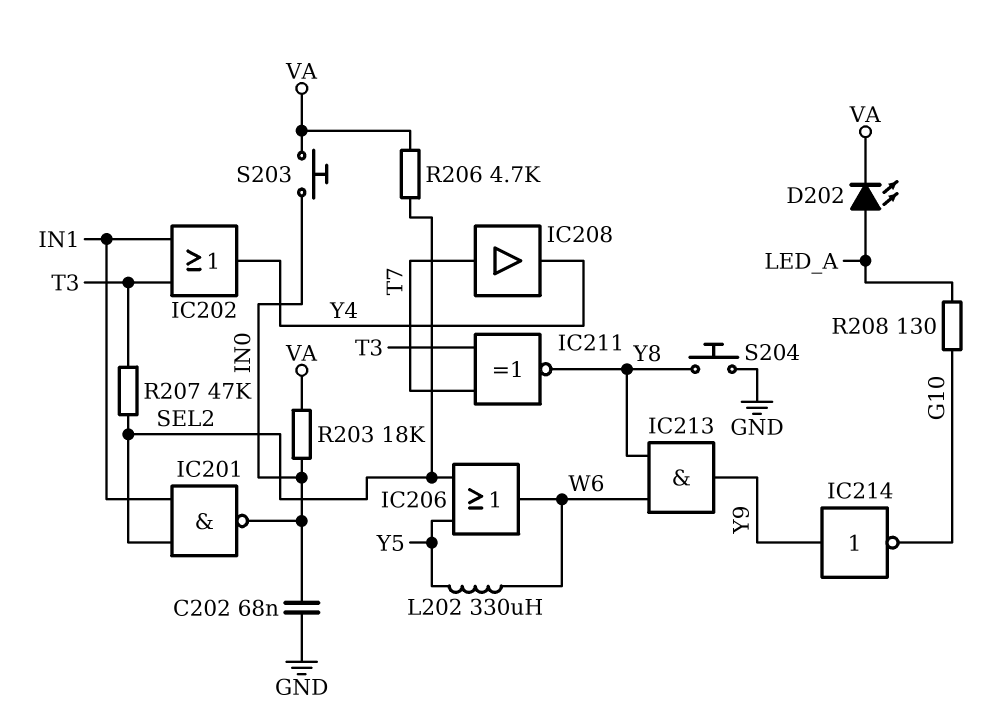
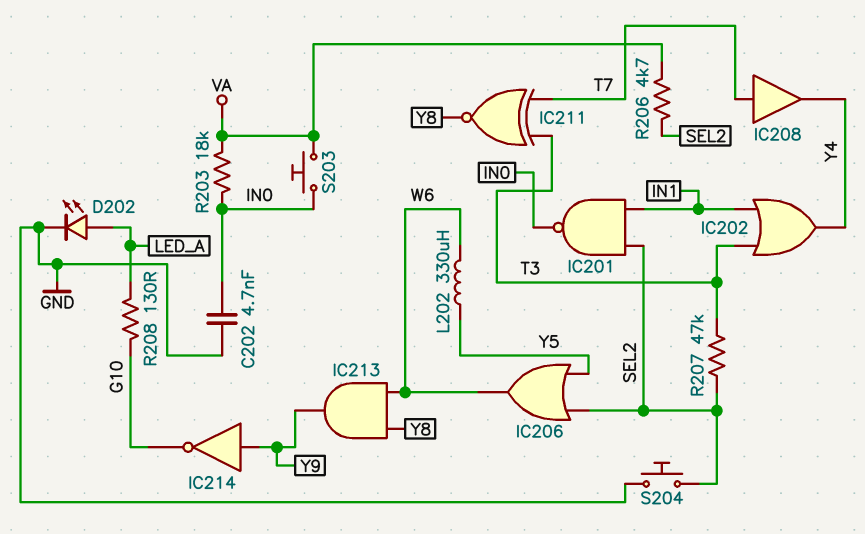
C202: 68nF (GND, IN0) -> 4.7nF (GND, IN0)
D202: LED (A LED_A, K VA) -> LED (A LED_A, K GND)
S204: button (GND, Y8) -> button (GND, SEL2)

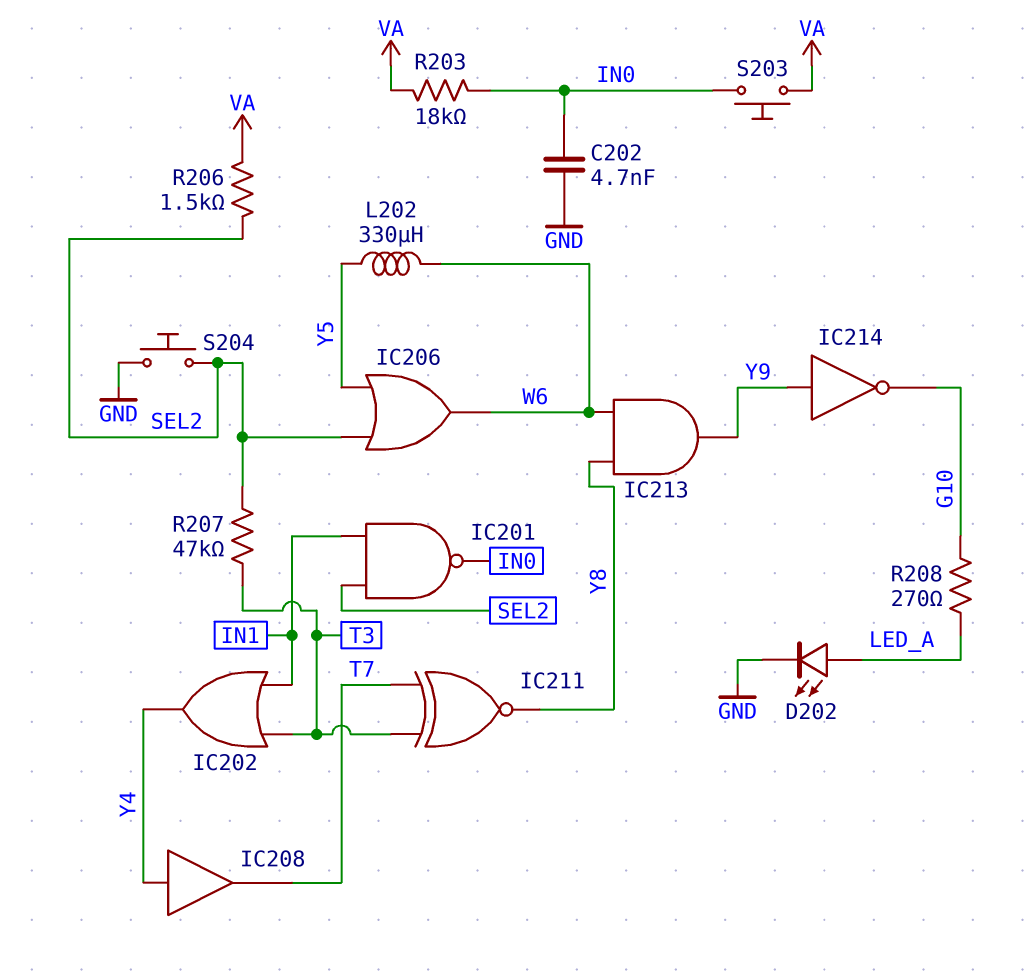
IC208: buffer (in T7, out Y4) -> buffer (in Y4, out T7)
R206: 4.7k (SEL2, VA) -> 1.5k (SEL2, VA)
R208: 130 (G10, LED_A) -> 270 (G10, LED_A)

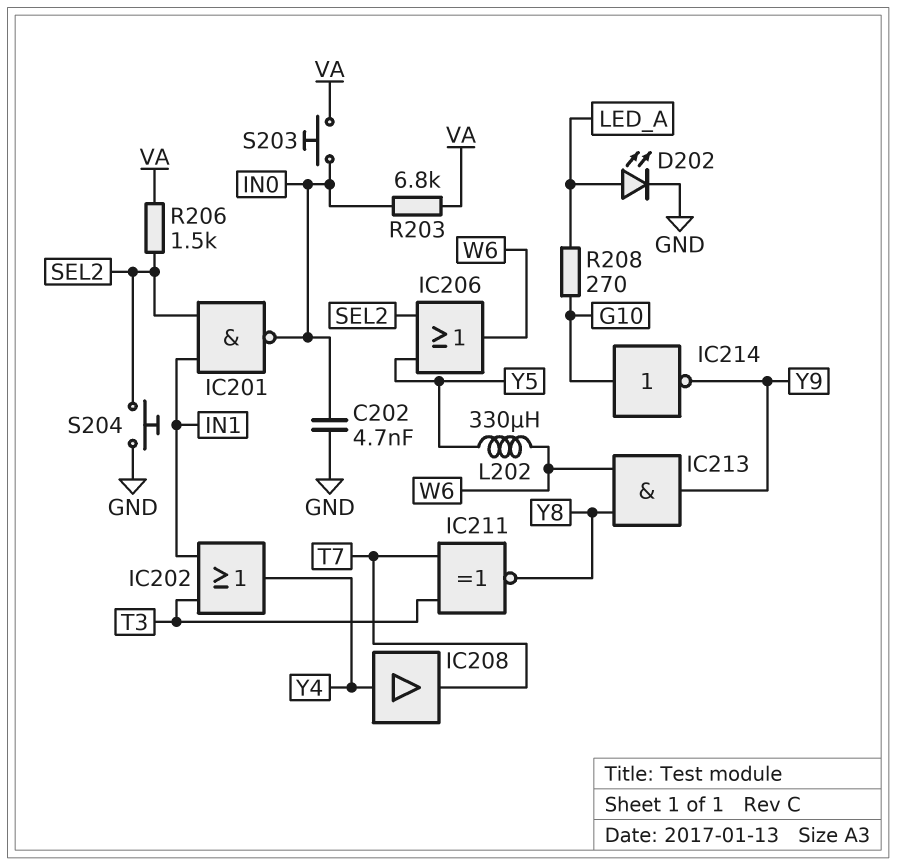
IC214: NOT (in Y9, out G10) -> NOT (in G10, out Y9)
R203: 18k (IN0, VA) -> 6.8k (IN0, VA)
R207: 47k (SEL2, T3) -> none

